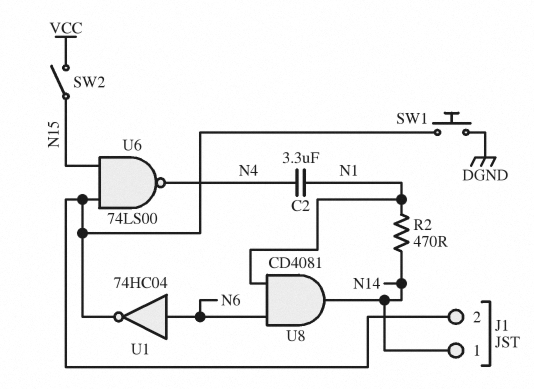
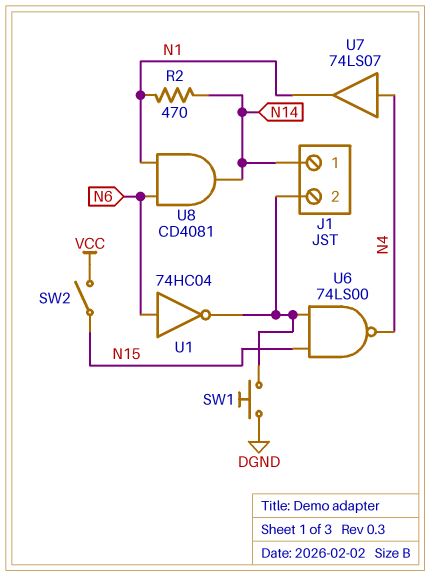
C2: 3.3uF (N1, N4) -> none
U7: none -> buffer 74LS07 (in N4, out N1)

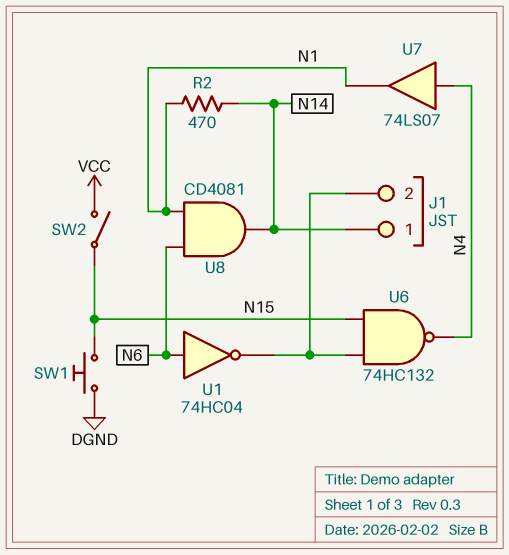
SW1: button (DGND, J1/2) -> button (DGND, N15)
U6: NAND 74LS00 (in J1/2, in N15, out N4) -> NAND 74HC132 (in J1/2, in N15, out N4)

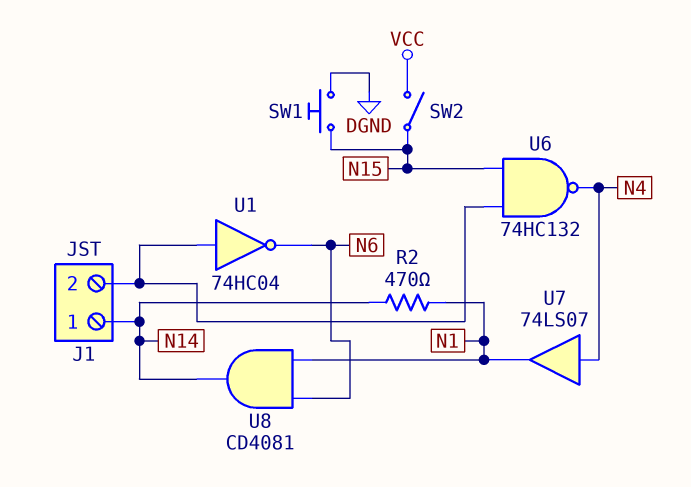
U1: NOT 74HC04 (in N6, out J1/2) -> NOT 74HC04 (in J1/2, out N6)

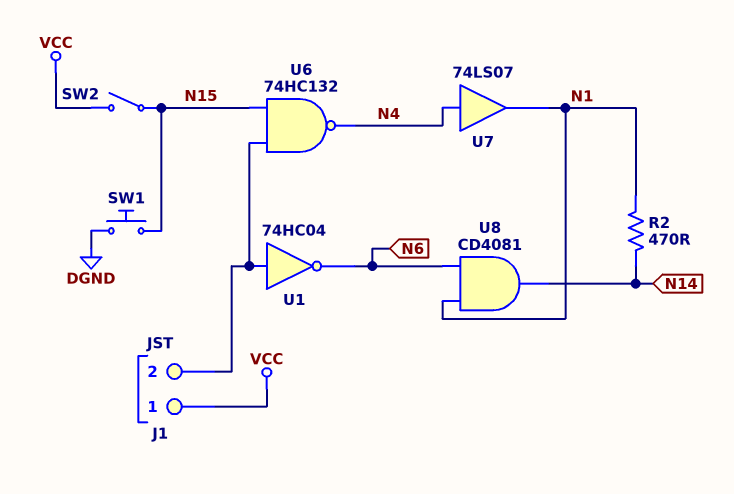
J1 pin 1: N14 -> VCC

